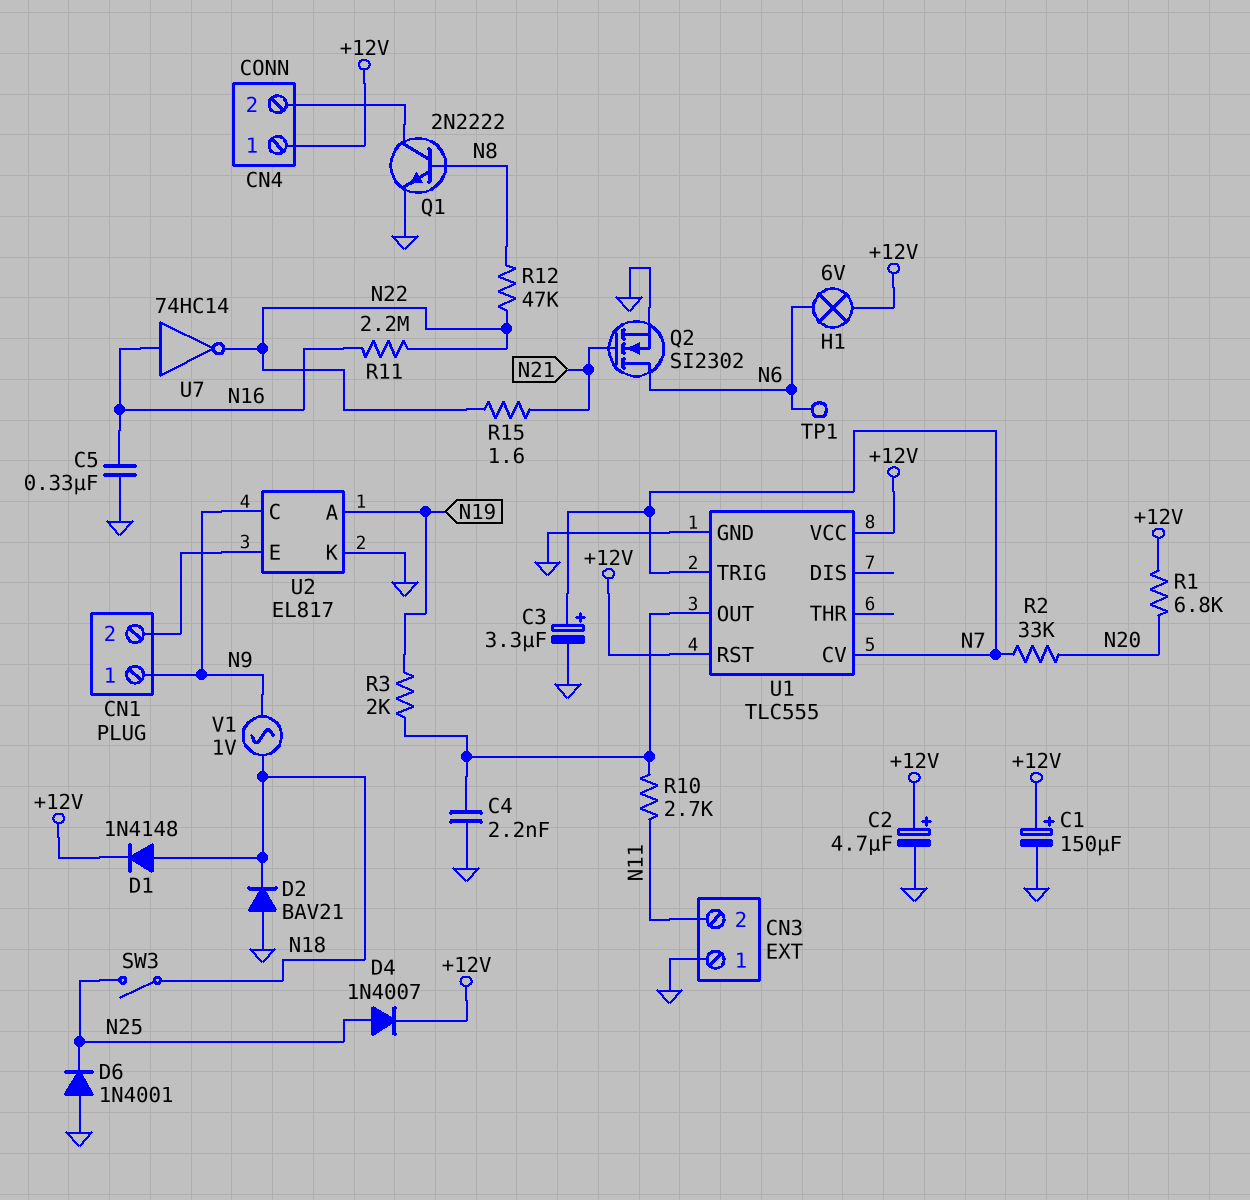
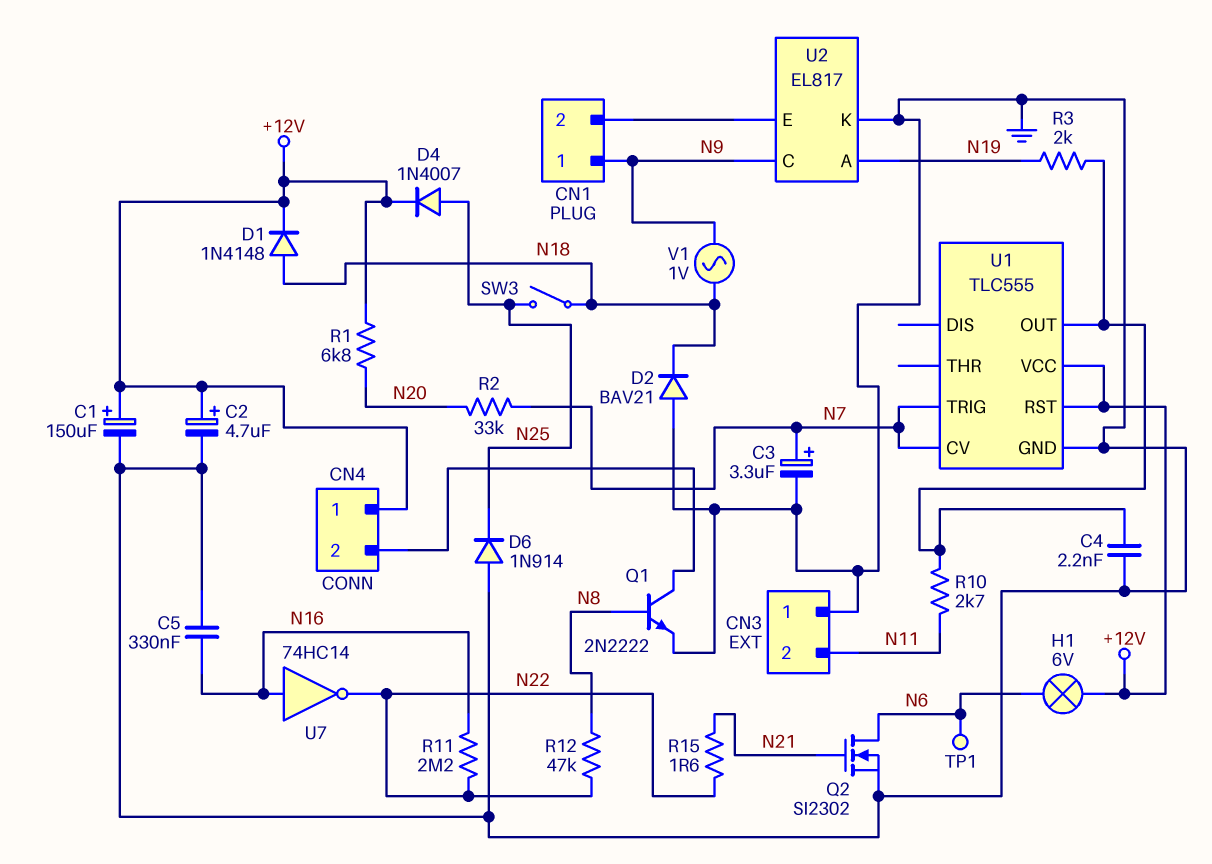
D6: diode 1N4001 (A GND, K N25) -> diode 1N914 (A GND, K N25)

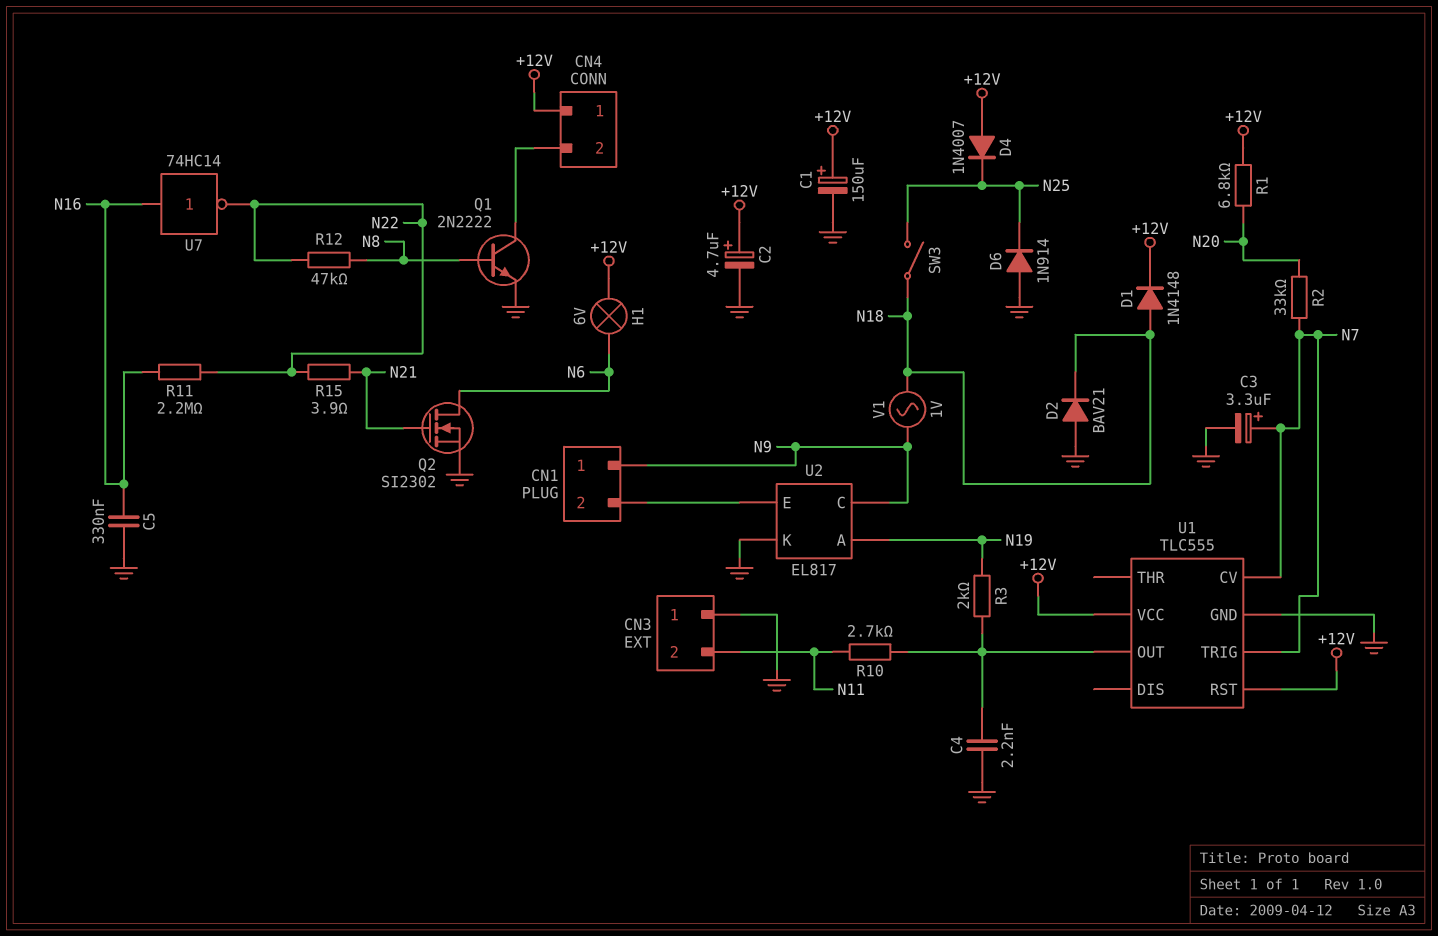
D4: diode 1N4007 (A N25, K +12V) -> diode 1N4007 (A +12V, K N25)
R15: 1.6 (N21, N22) -> 3.9 (N21, N22)
TP1: test point (N6) -> none

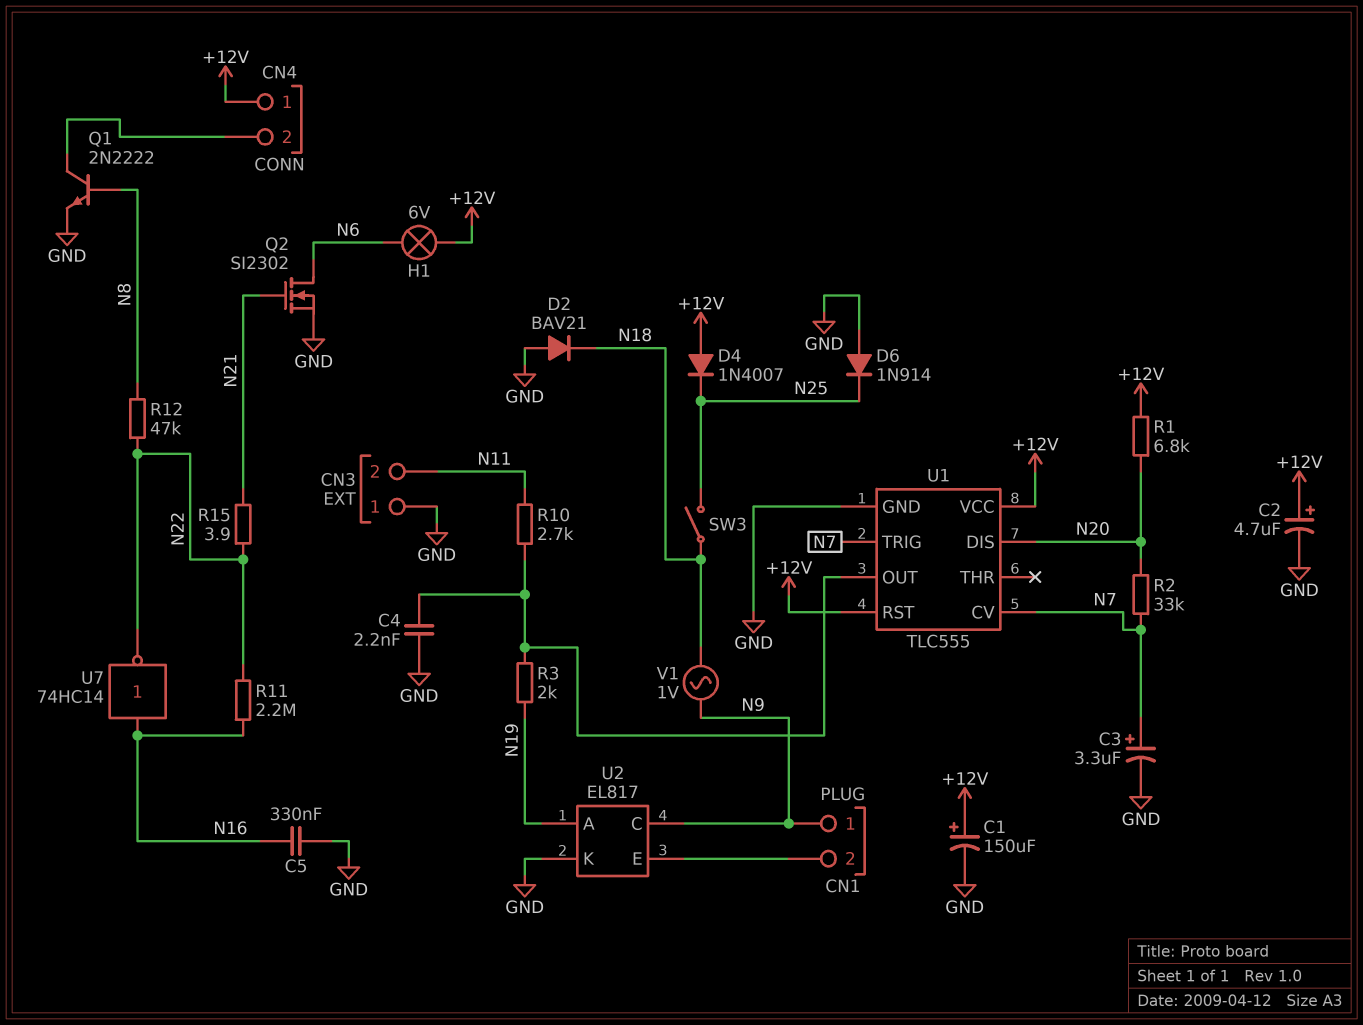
D1: diode 1N4148 (A N18, K +12V) -> none
U1 pin DIS: none -> N20

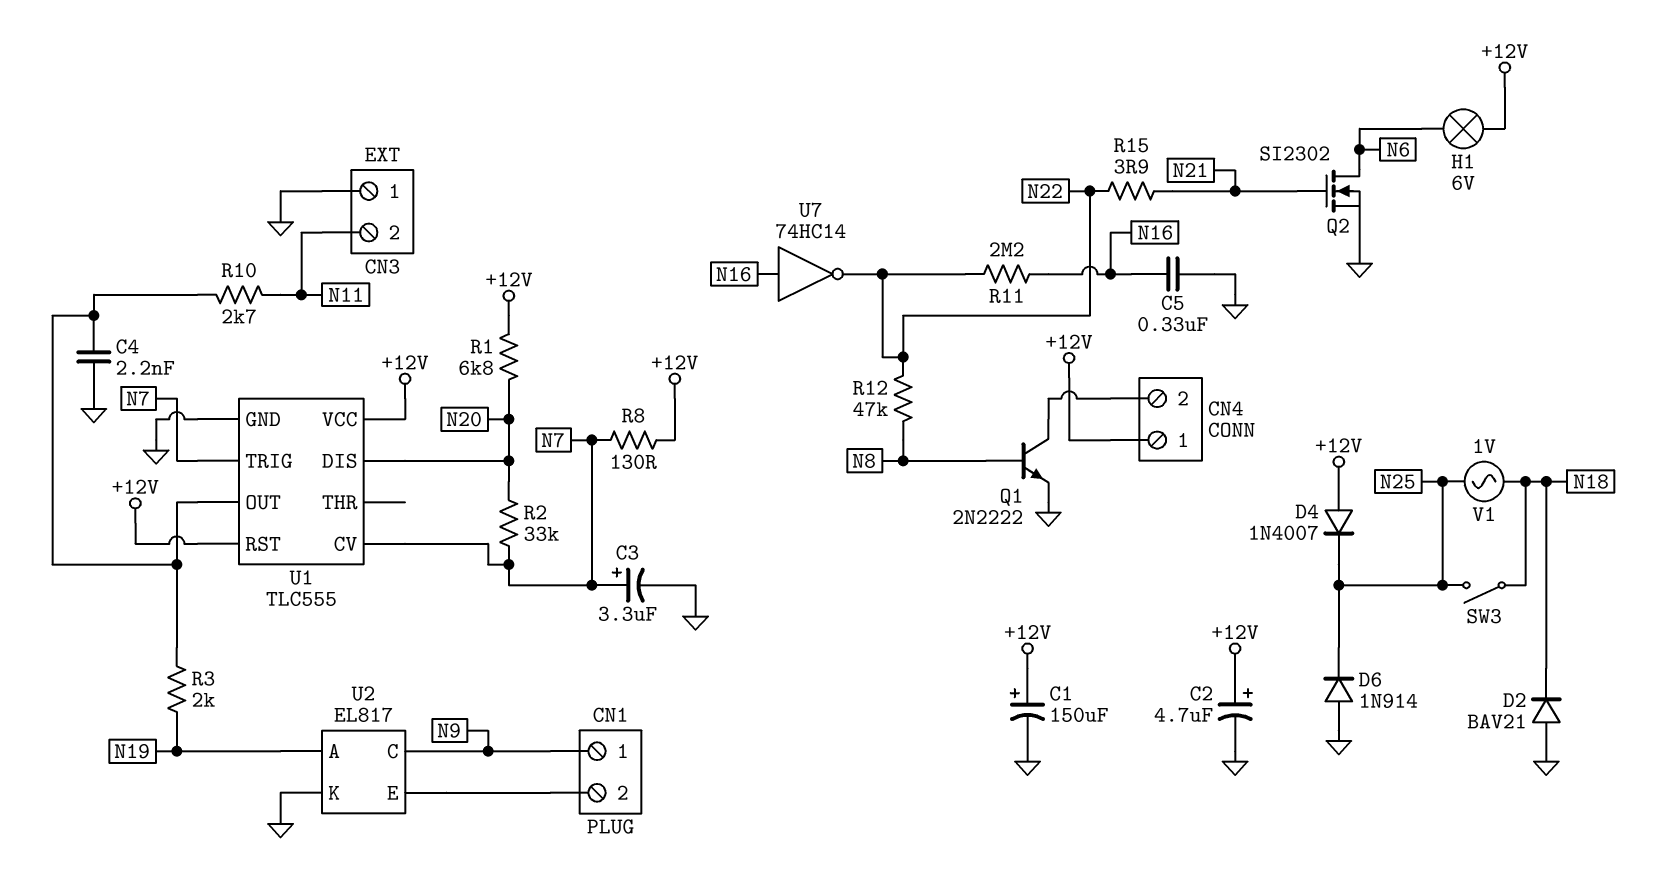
R8: none -> 130 (+12V, N7)
V1: AC 1V (N9, N18) -> AC 1V (N18, N25)

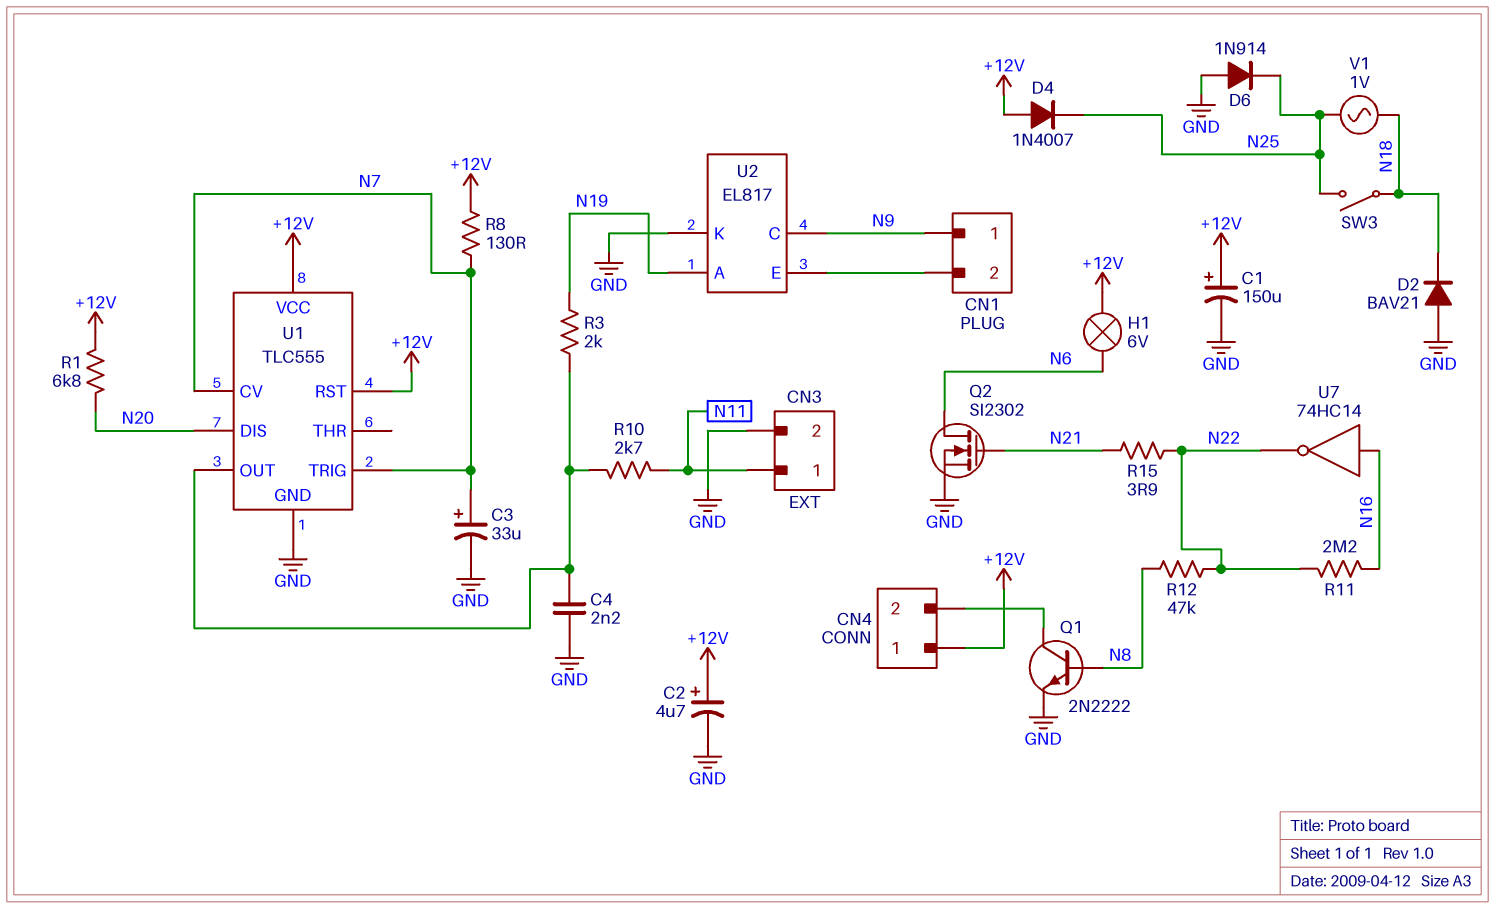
C3: 3.3uF (plus N7, minus GND) -> 33uF (plus N7, minus GND)
C5: 330nF (GND, N16) -> none
CN3 pin 1: GND -> N11
CN3 pin 2: N11 -> GND
R2: 33k (N7, N20) -> none

